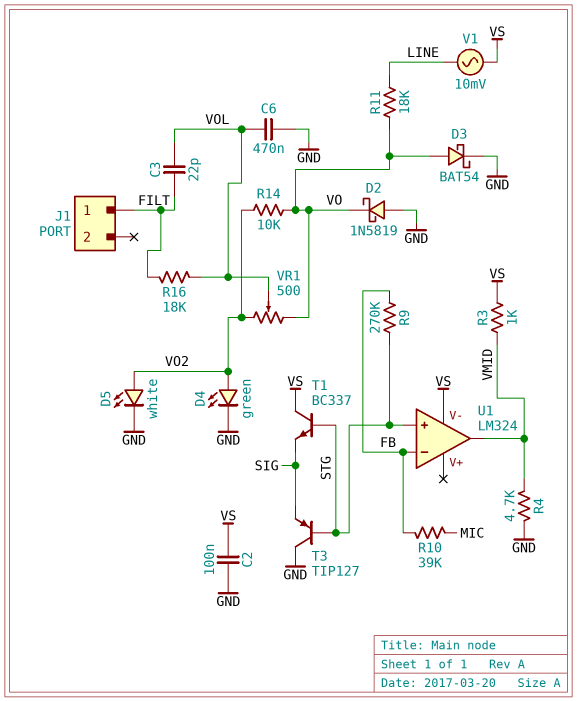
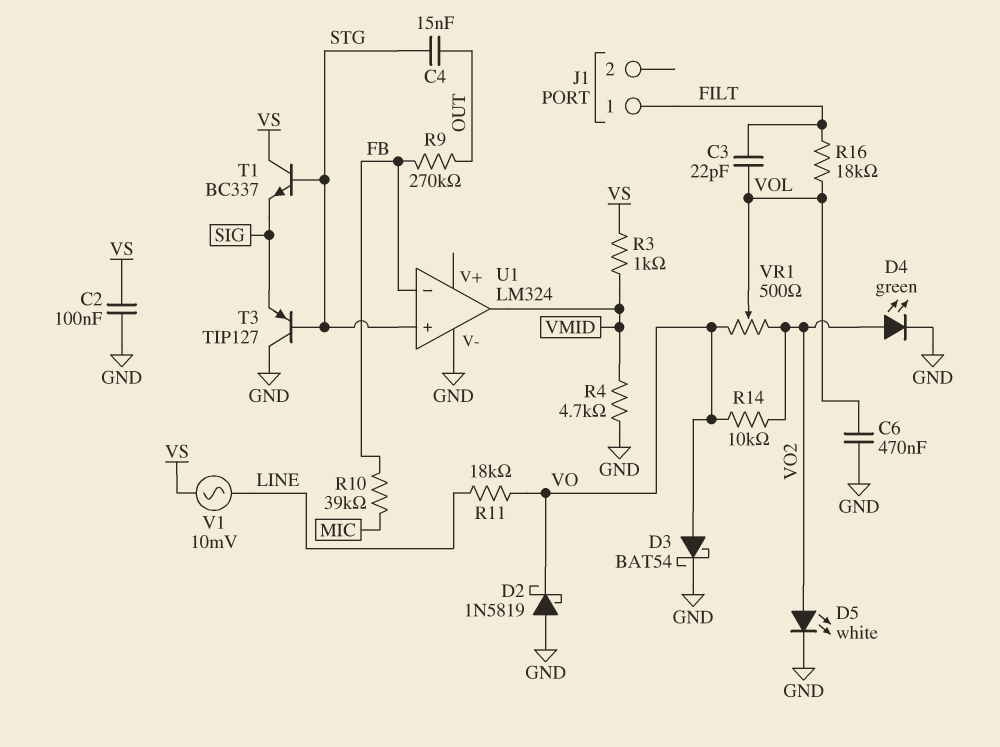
C4: none -> 15nF (OUT, STG)
R9: 270k (FB, STG) -> 270k (FB, OUT)
U1 pin V-: VS -> GND

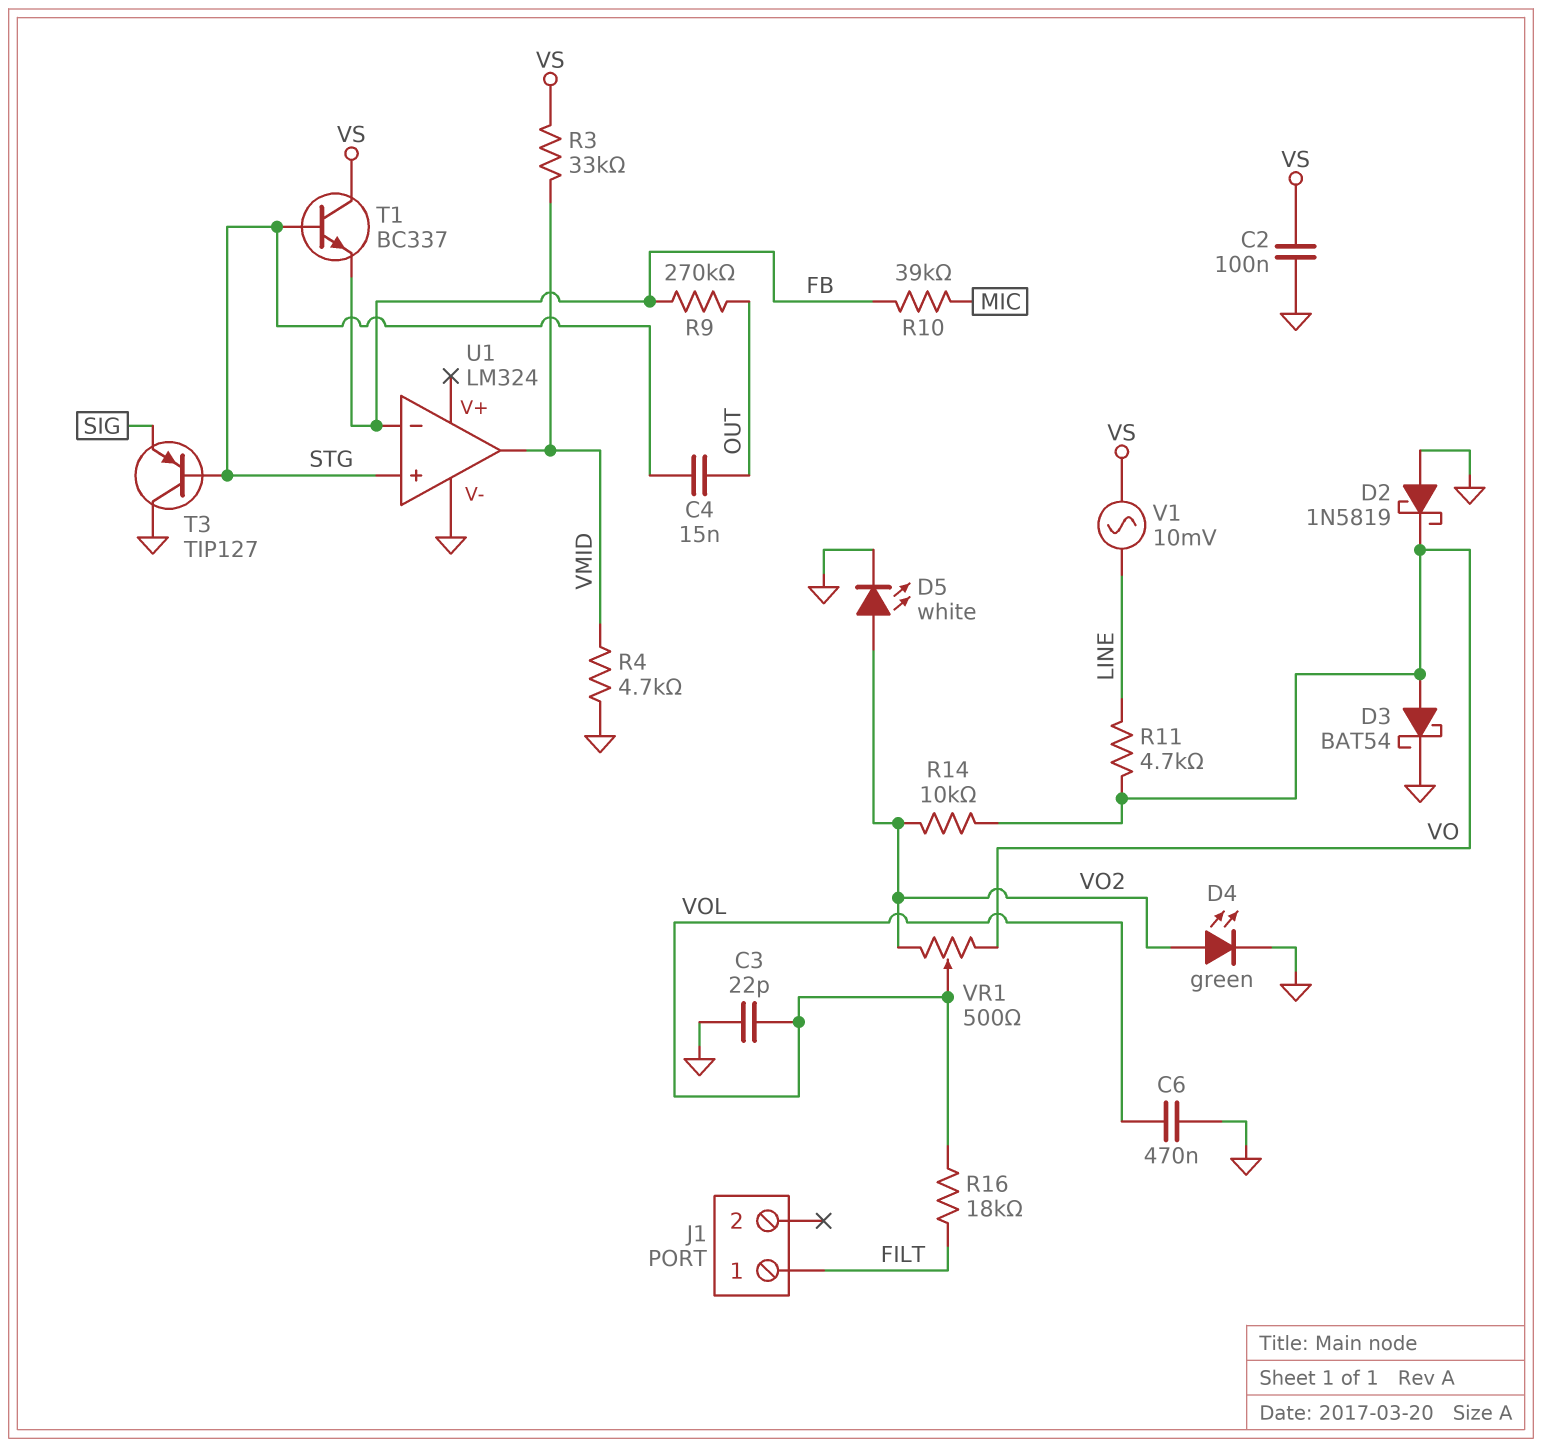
C3: 22pF (FILT, VOL) -> 22pF (GND, VOL)
R3: 1k (VMID, VS) -> 33k (VMID, VS)
R11: 18k (LINE, VO) -> 4.7k (LINE, VO)
T1: NPN BC337 (B STG, C VS, E SIG) -> NPN BC337 (B STG, C VS, E FB)

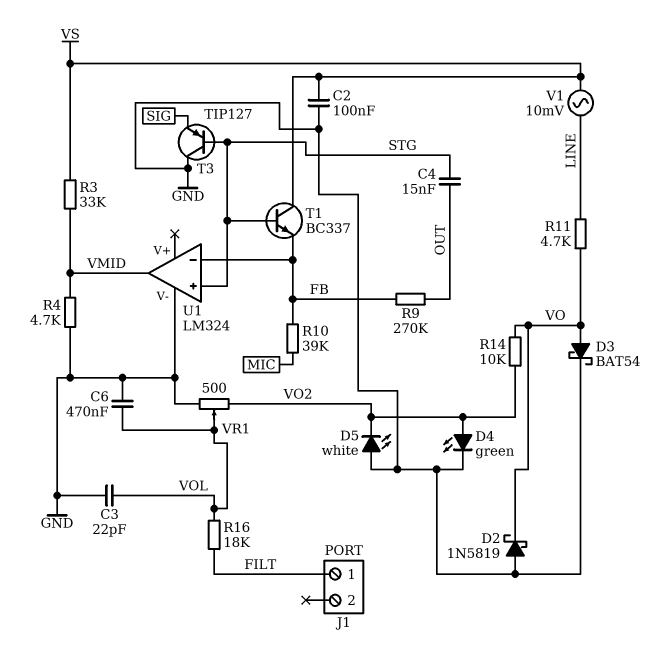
D5: LED white (A VO2, K GND) -> LED white (A GND, K VO2)
VR1: 500 (VO, VO2, wiper VOL) -> 500 (GND, VO2, wiper VOL)

